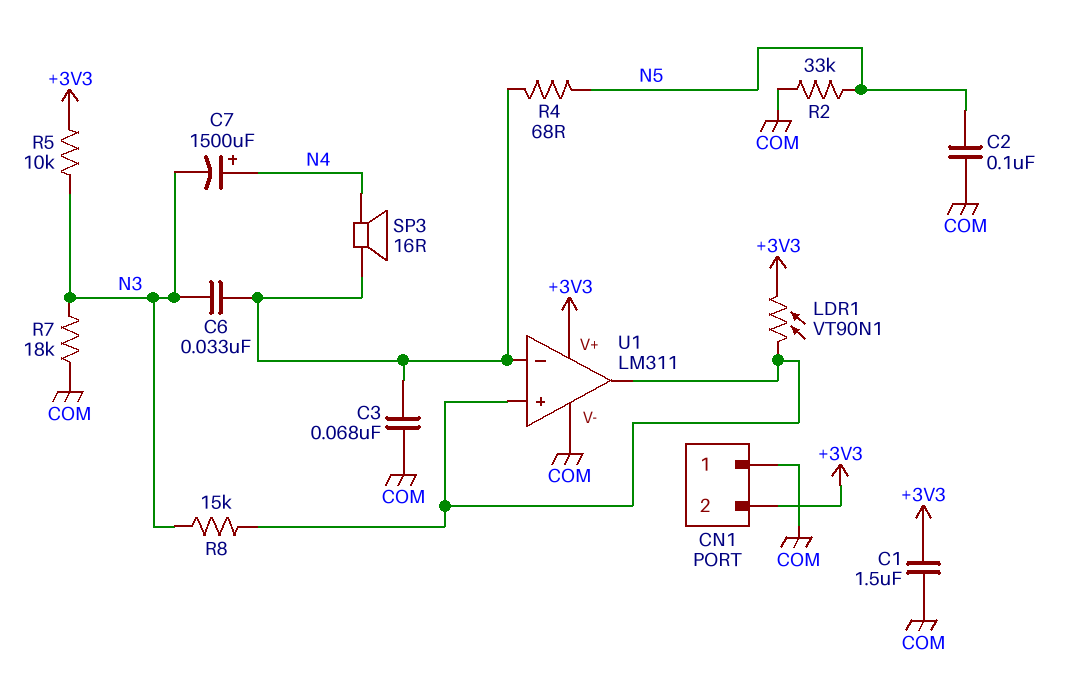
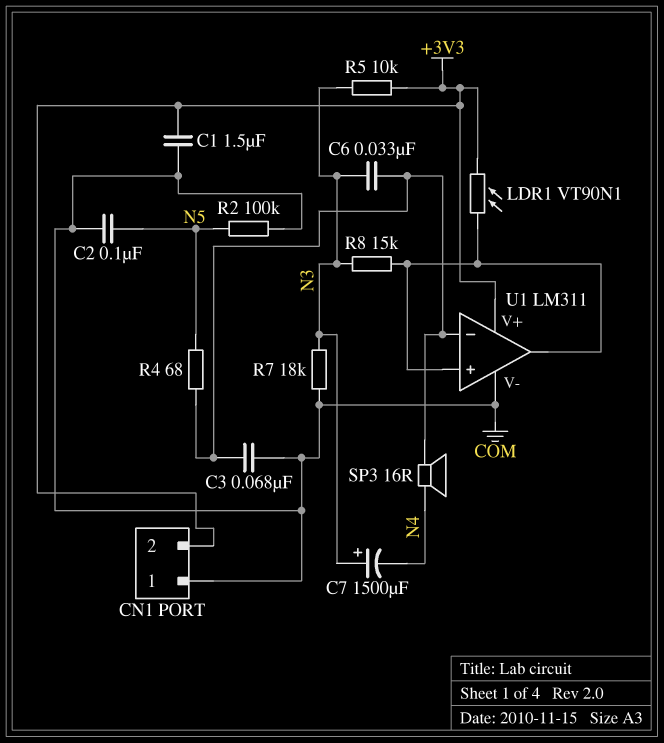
C7: 1500uF (plus N4, minus N3) -> 1500uF (plus N3, minus N4)
R2: 33k (COM, N5) -> 100k (COM, N5)

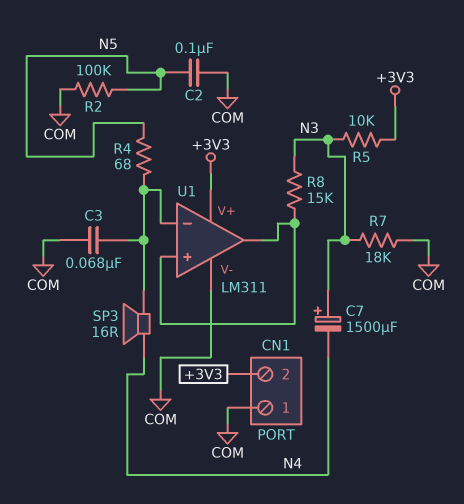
C1: 1.5uF (+3V3, COM) -> none
C6: 33nF (N3, U1/in-) -> none
LDR1: VT90N1 (+3V3, U1/in+) -> none

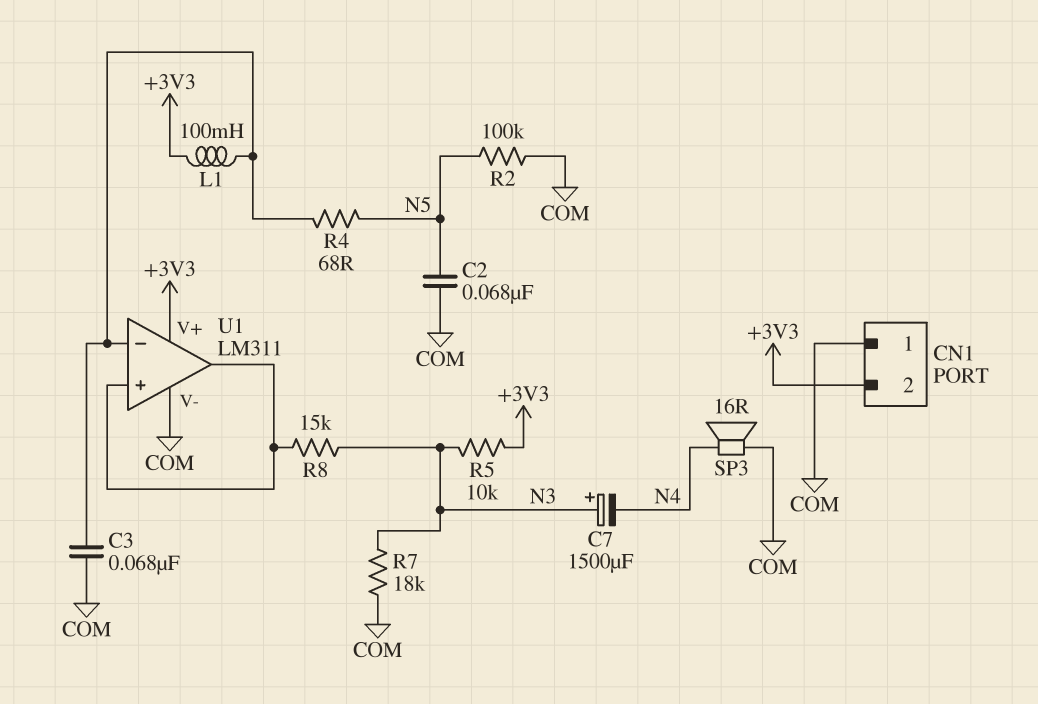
C2: 100nF (COM, N5) -> 68nF (COM, N5)
L1: none -> 100mH (+3V3, U1/in-)
SP3: speaker 16R (N4, U1/in-) -> speaker 16R (COM, N4)

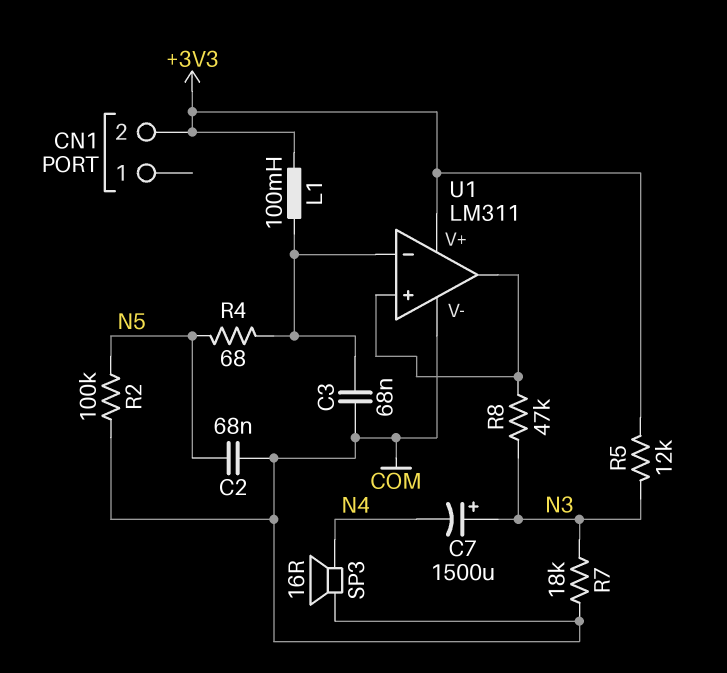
CN1 pin 1: COM -> none
R5: 10k (+3V3, N3) -> 12k (+3V3, N3)
R8: 15k (N3, U1/in+) -> 47k (N3, U1/in+)

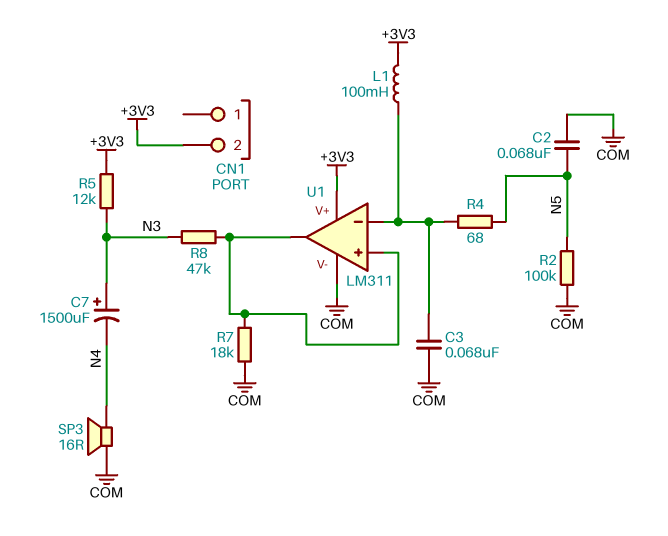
R7: 18k (COM, N3) -> 18k (COM, U1/in+)

